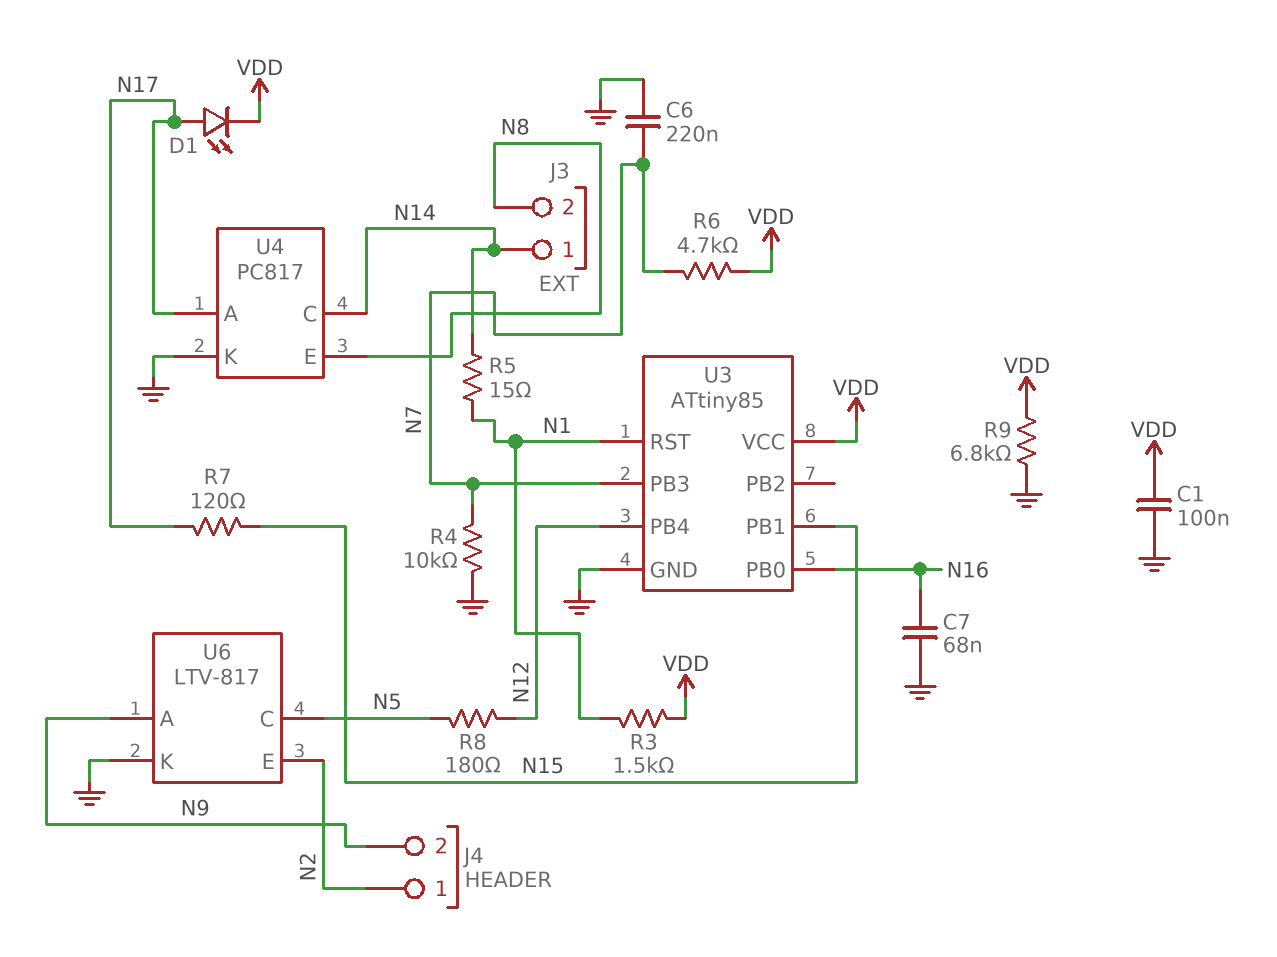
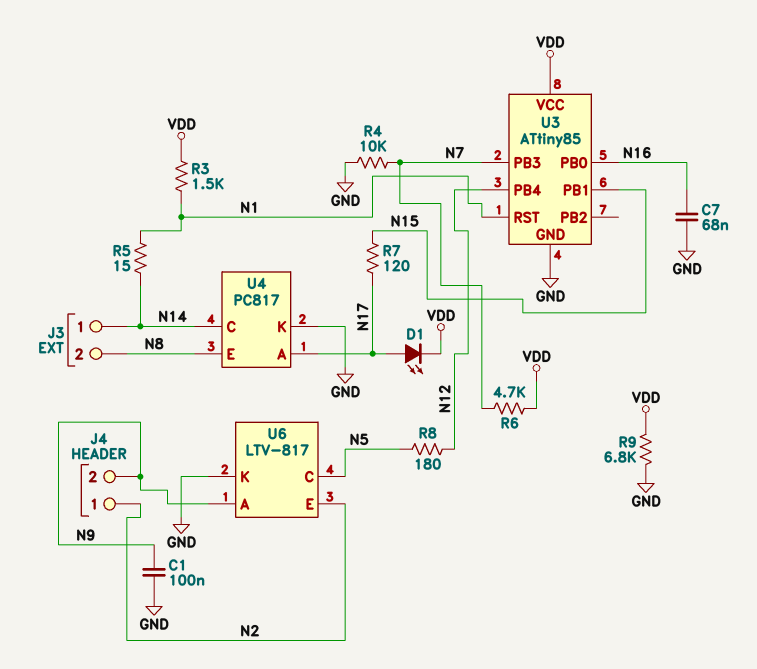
C1: 100nF (GND, VDD) -> 100nF (GND, N9)
C6: 220nF (GND, N7) -> none

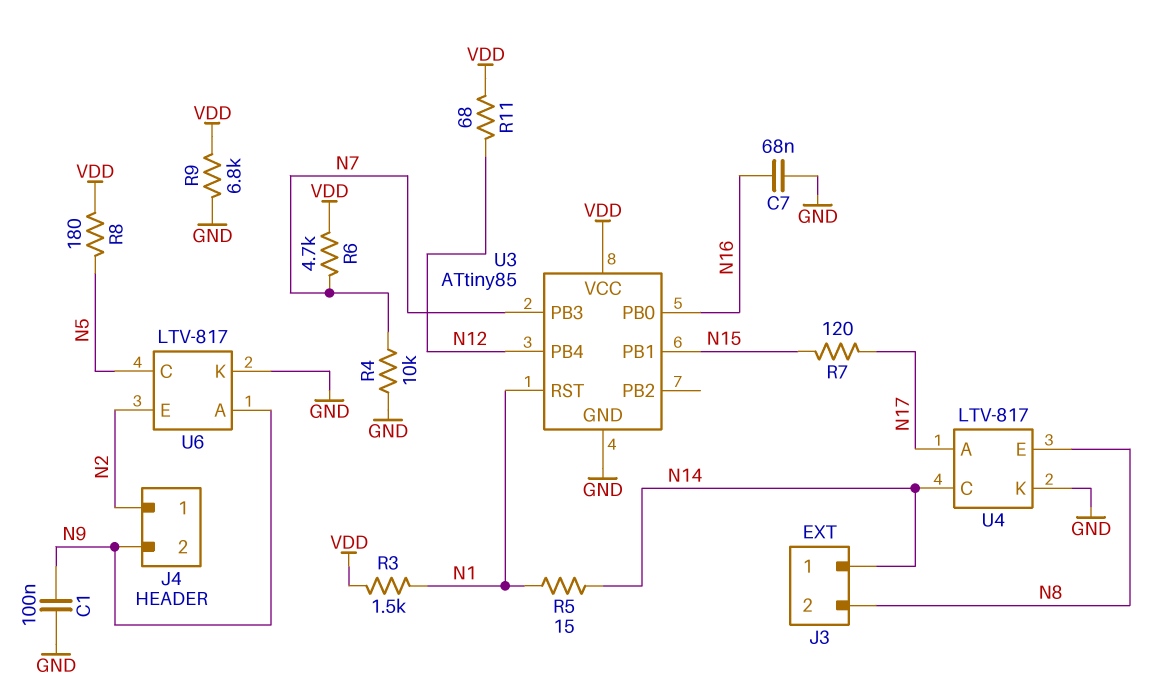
D1: LED (A N17, K VDD) -> none
R8: 180 (N5, N12) -> 180 (N5, VDD)
R11: none -> 68 (N12, VDD)
U4: PC817 -> LTV-817

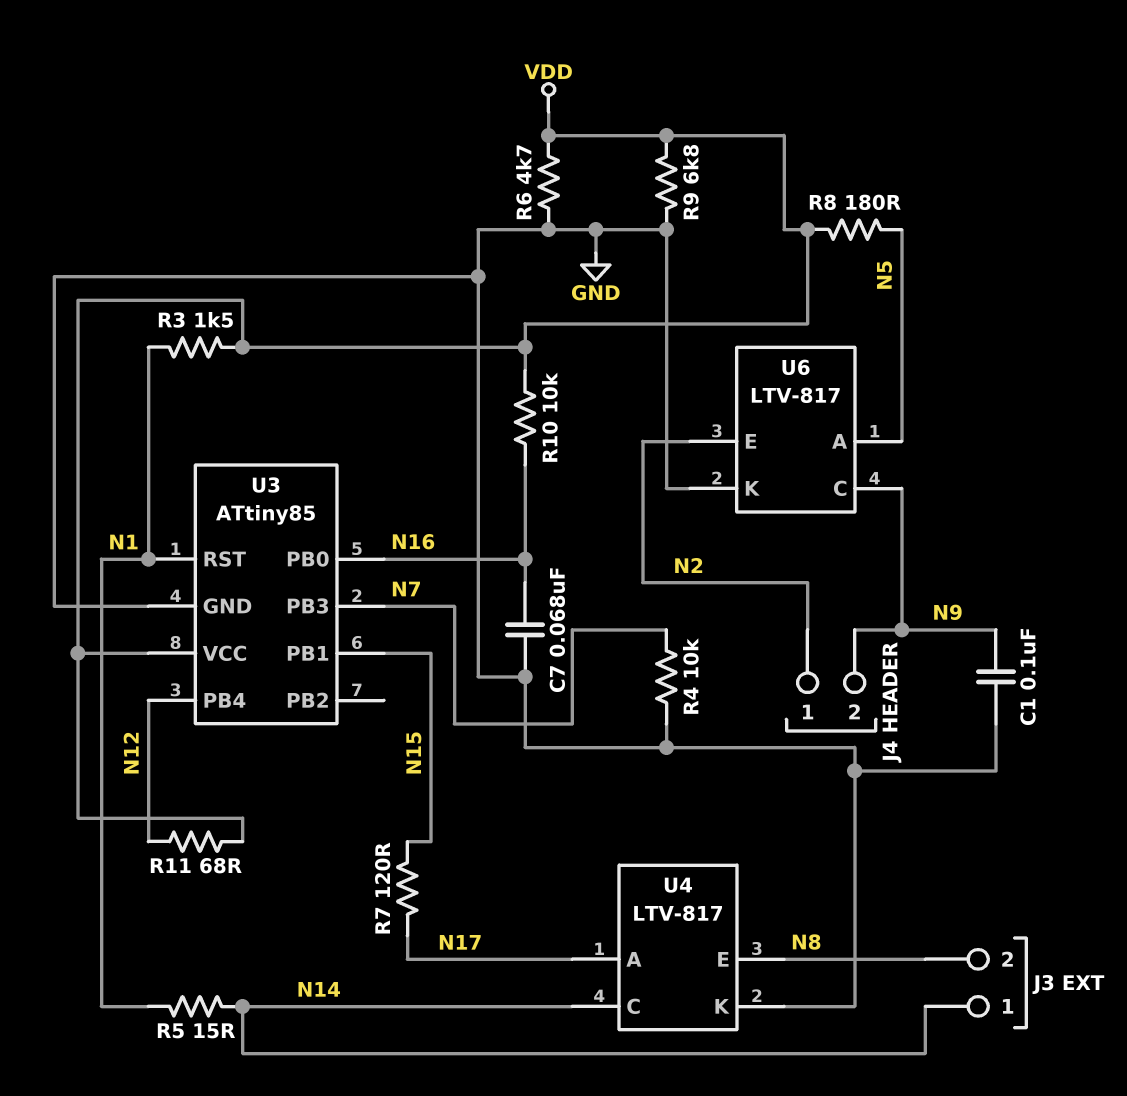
R6: 4.7k (N7, VDD) -> 4.7k (GND, VDD)
R10: none -> 10k (N16, VDD)
U6 pin A: N9 -> N5
U6 pin C: N5 -> N9

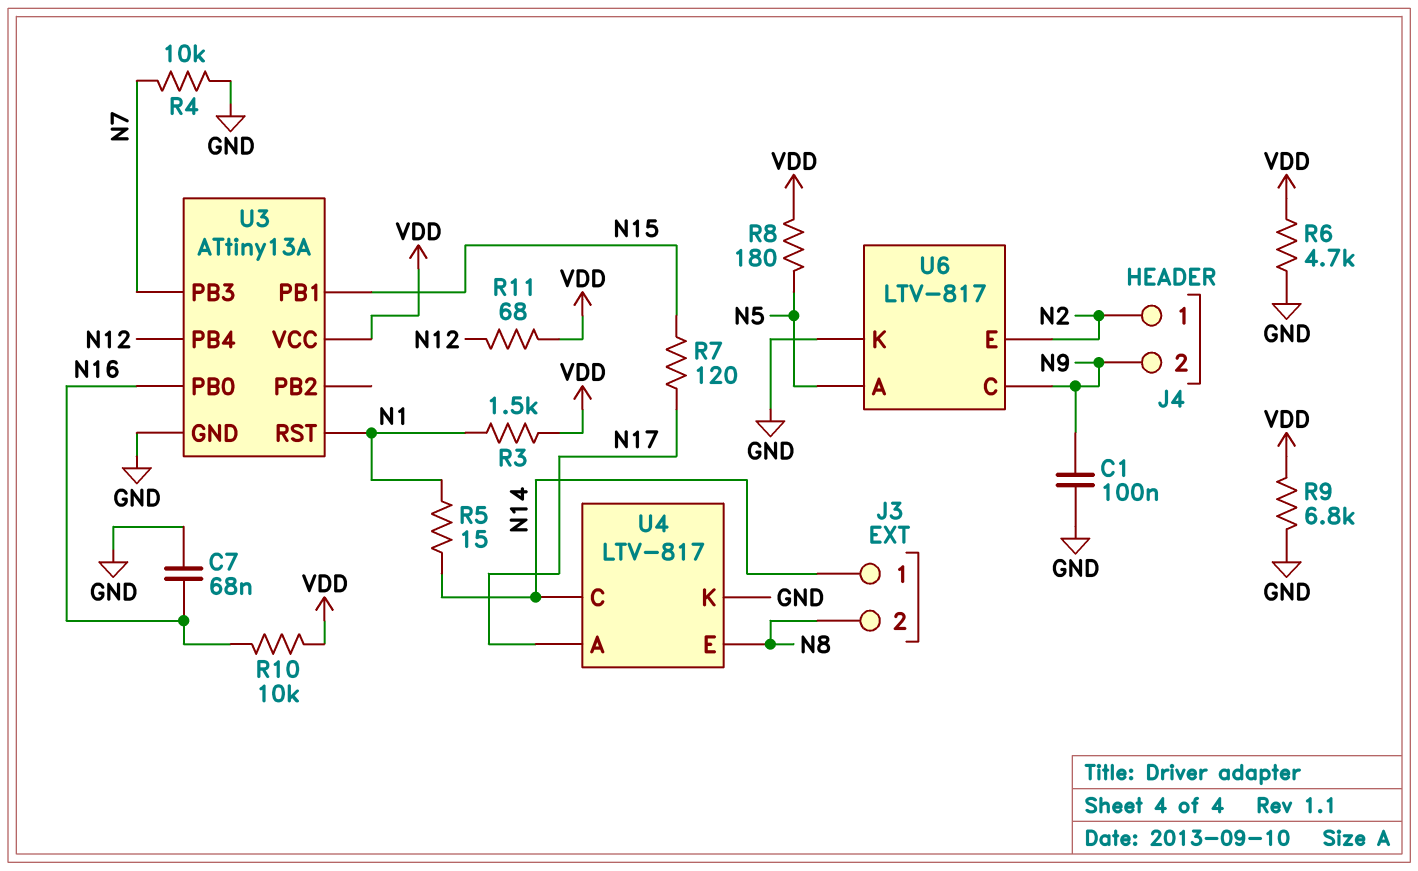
U3: ATtiny85 -> ATtiny13A

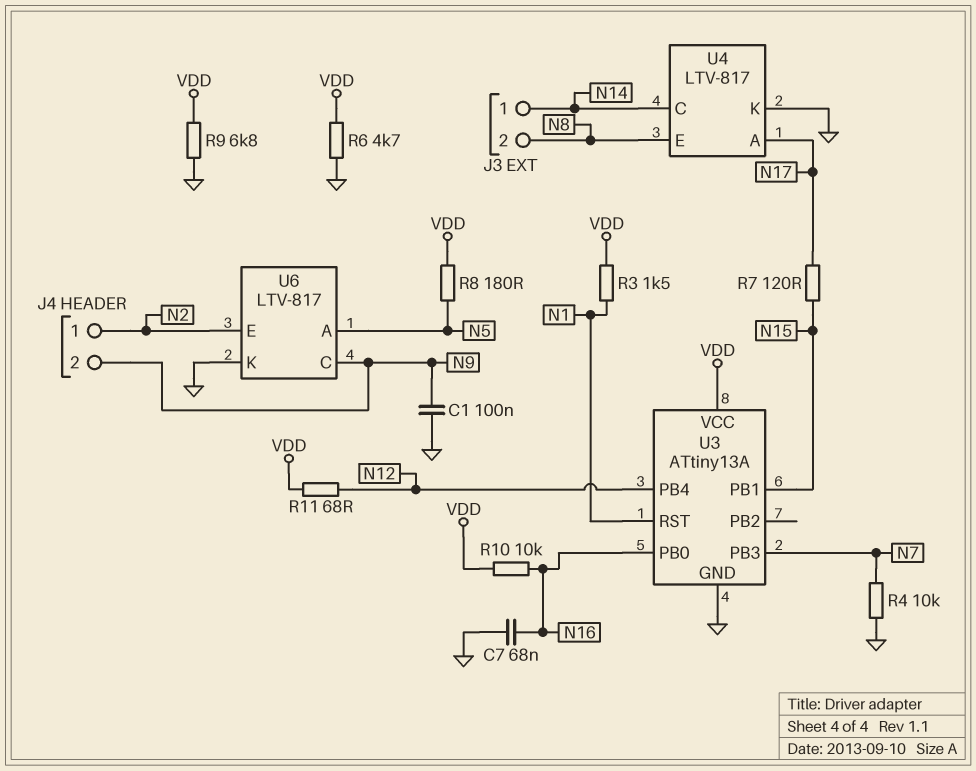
R5: 15 (N1, N14) -> none

